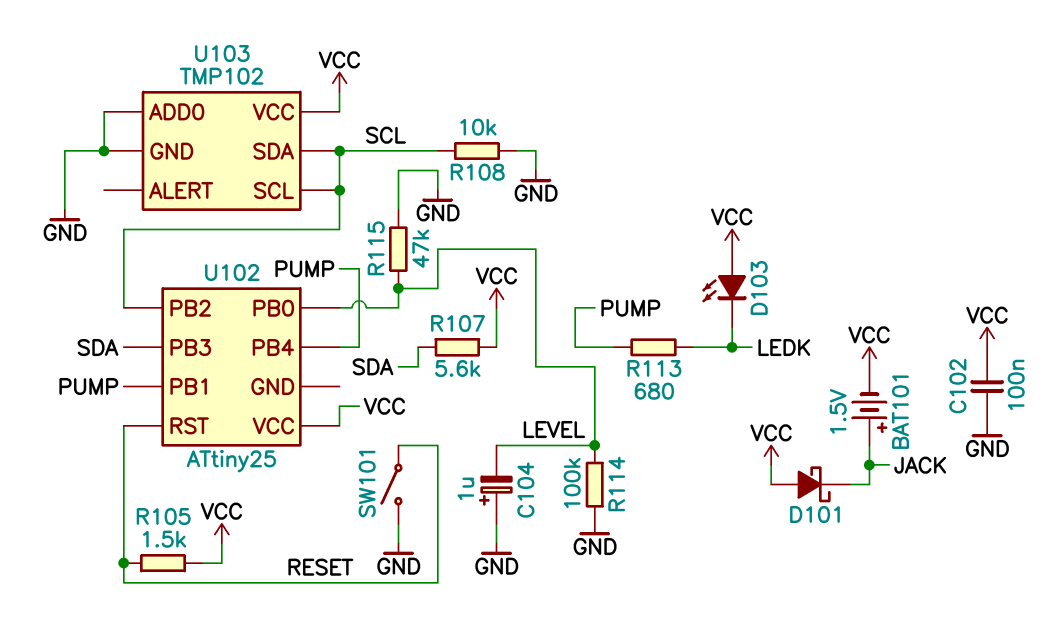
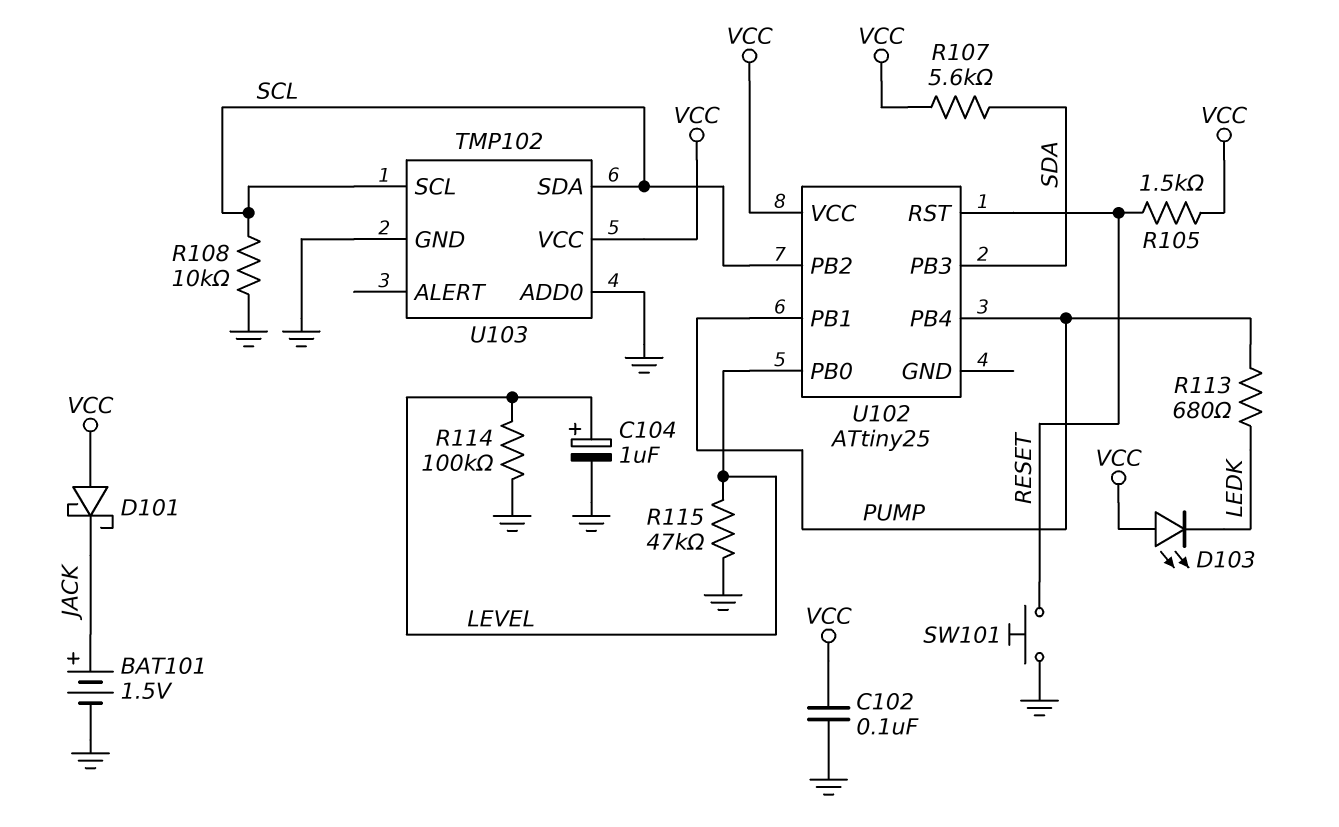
BAT101: 1.5V (plus JACK, minus VCC) -> 1.5V (plus JACK, minus GND)
C104: 1uF (plus GND, minus LEVEL) -> 1uF (plus LEVEL, minus GND)
SW101: switch (GND, RESET) -> button (GND, RESET)

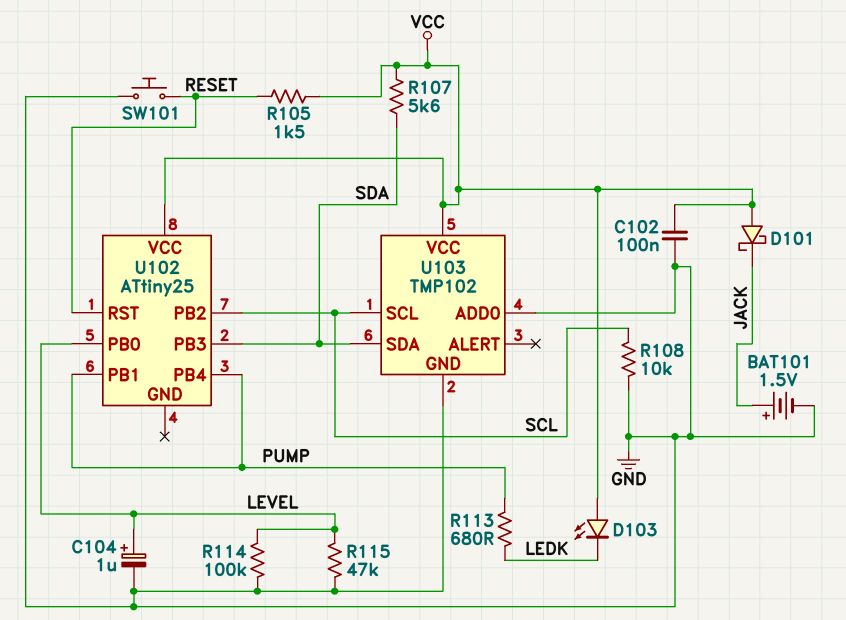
U103 pin SDA: SCL -> SDA

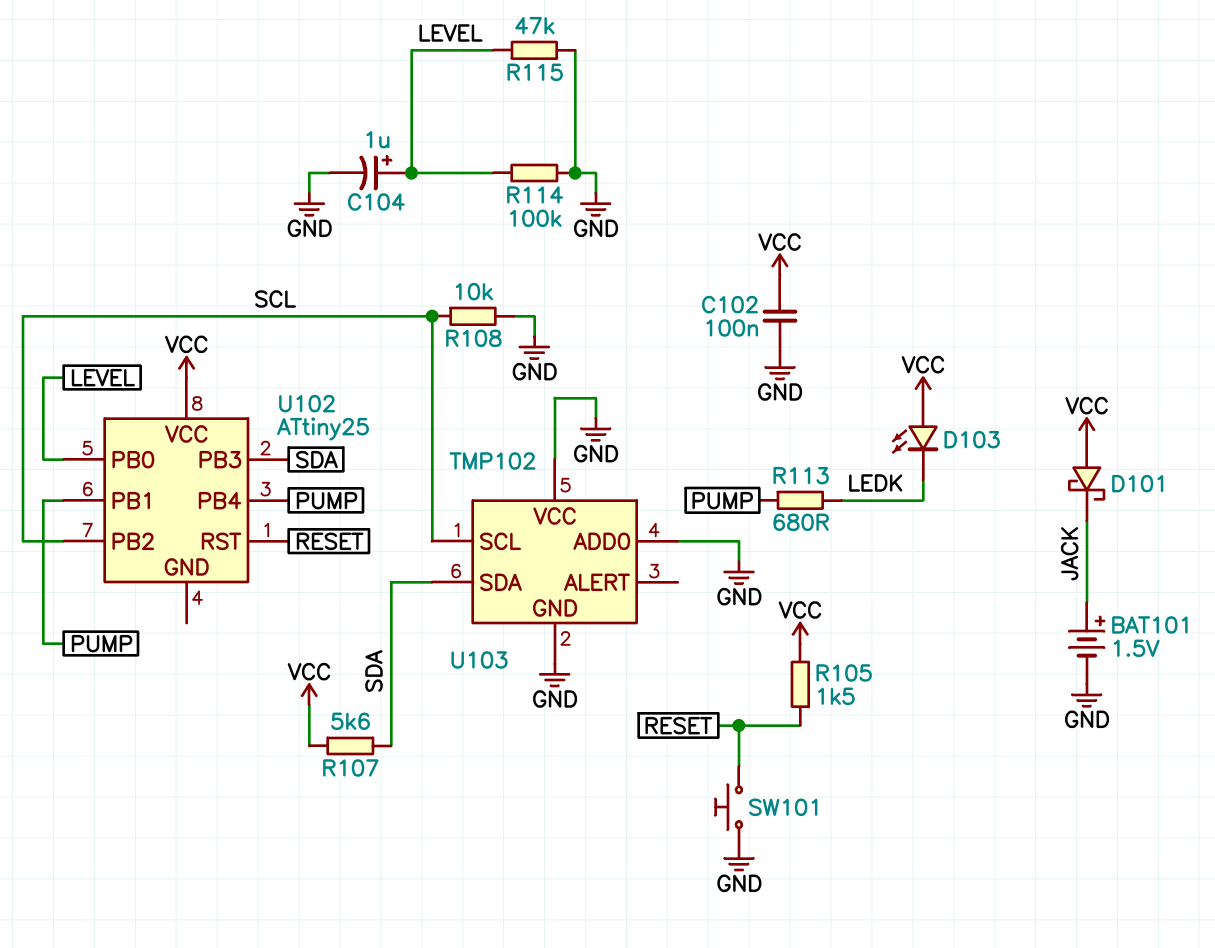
U103 pin VCC: VCC -> GND

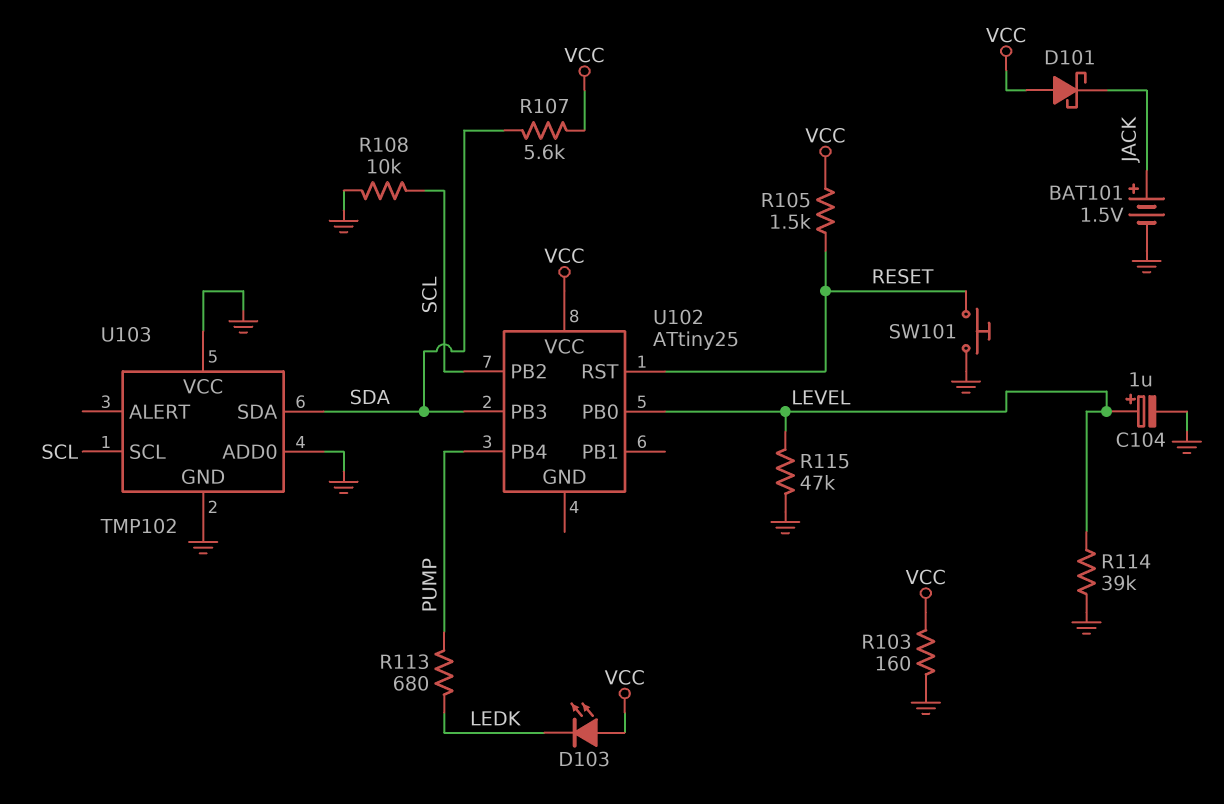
C102: 100nF (GND, VCC) -> none
R103: none -> 160 (GND, VCC)
R114: 100k (GND, LEVEL) -> 39k (GND, LEVEL)
U102 pin PB1: PUMP -> none

